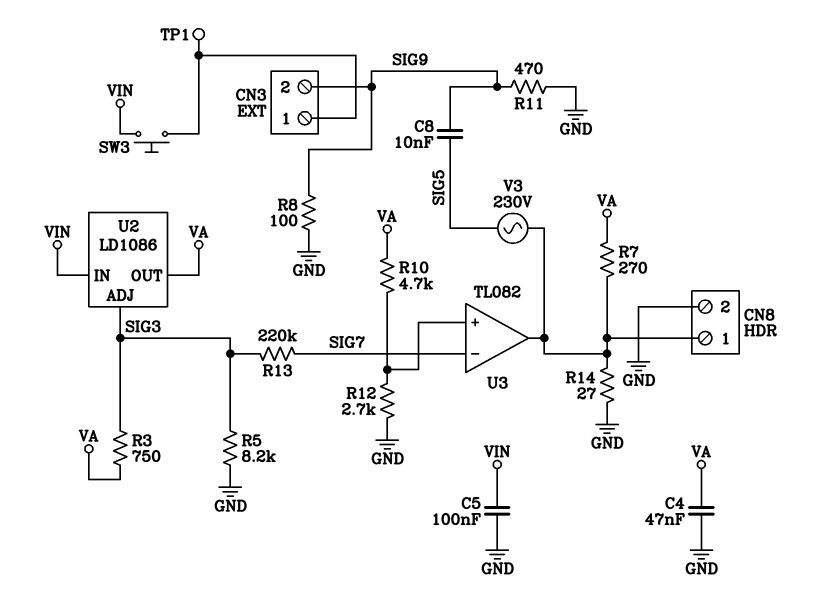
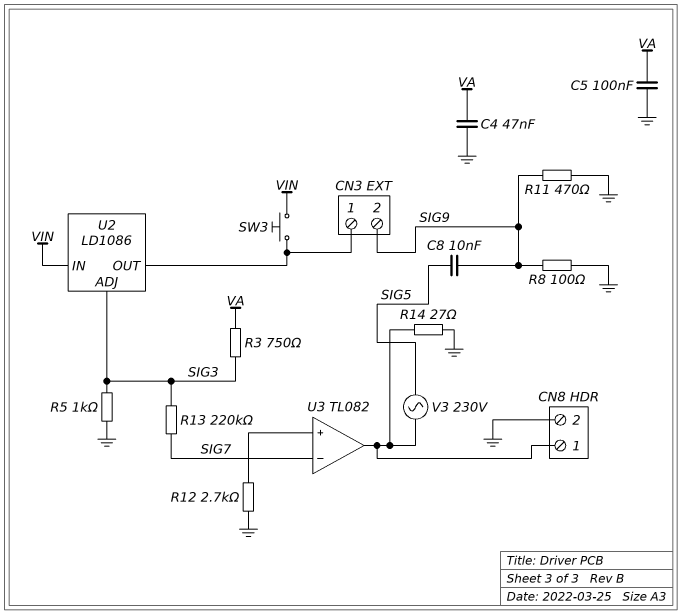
C5: 100nF (GND, VIN) -> 100nF (GND, VA)
R5: 8.2k (GND, SIG3) -> 1k (GND, SIG3)
R7: 270 (CN8/1, VA) -> none
R10: 4.7k (U3/in+, VA) -> none
TP1: test point (CN3/1) -> none
U2 pin OUT: VA -> CN3/1

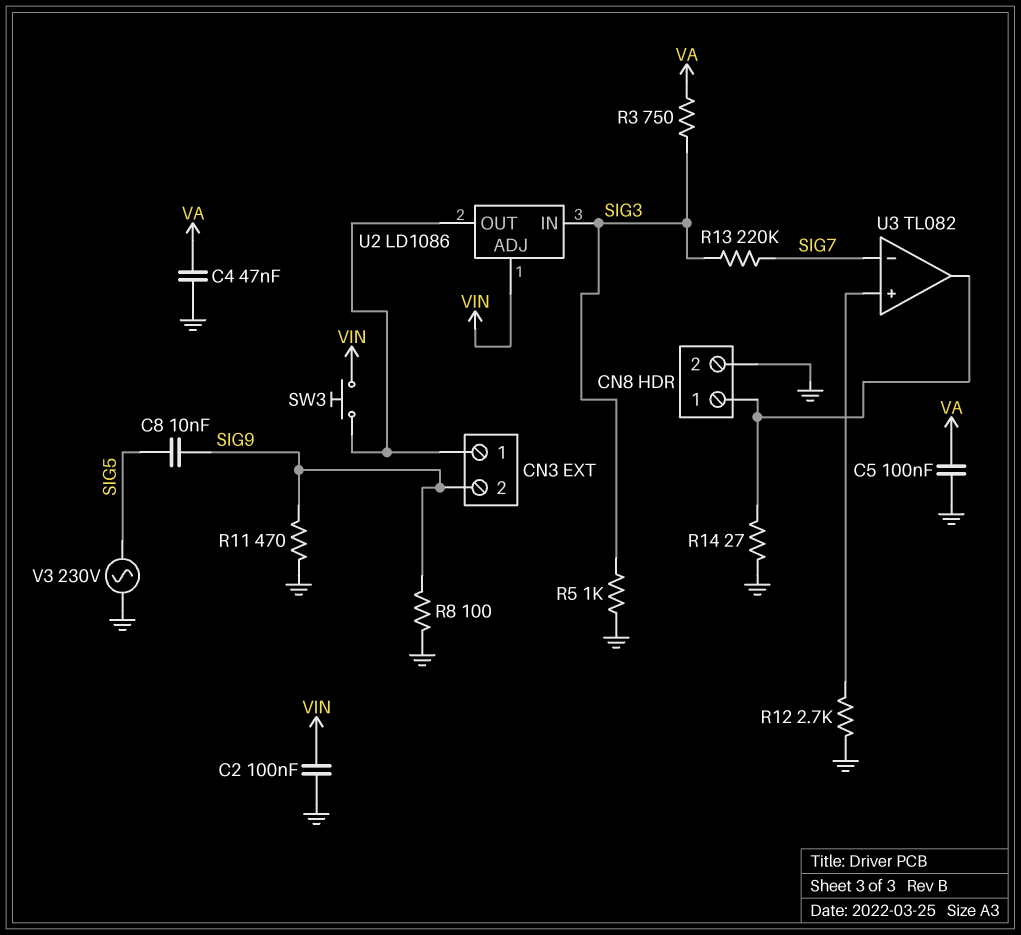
C2: none -> 100nF (GND, VIN)
U2 pin ADJ: SIG3 -> VIN
U2 pin IN: VIN -> SIG3
V3: AC 230V (CN8/1, SIG5) -> AC 230V (GND, SIG5)

